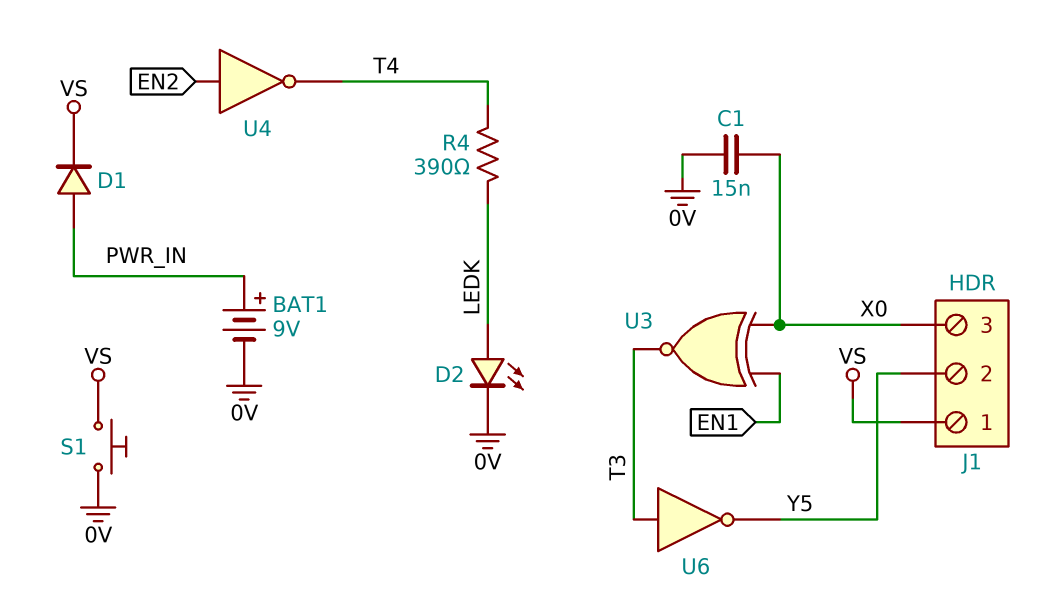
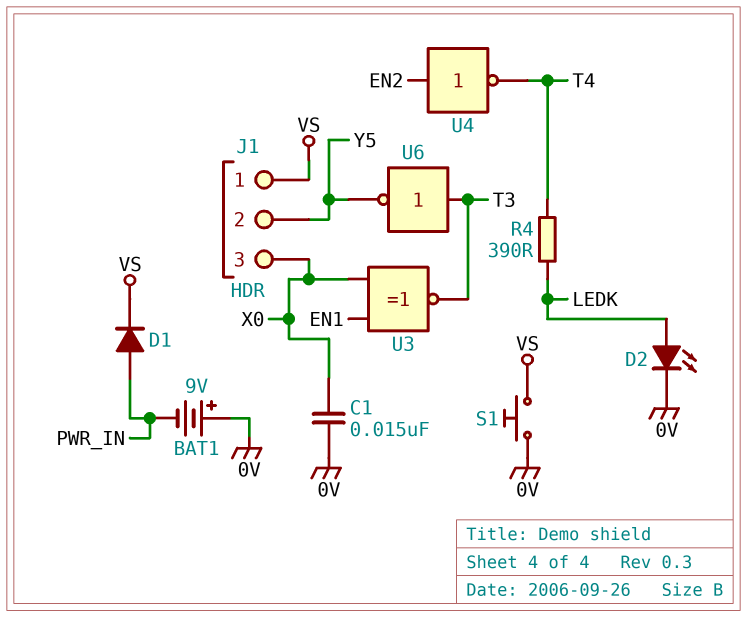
BAT1: 9V (plus PWR_IN, minus 0V) -> 9V (plus 0V, minus PWR_IN)

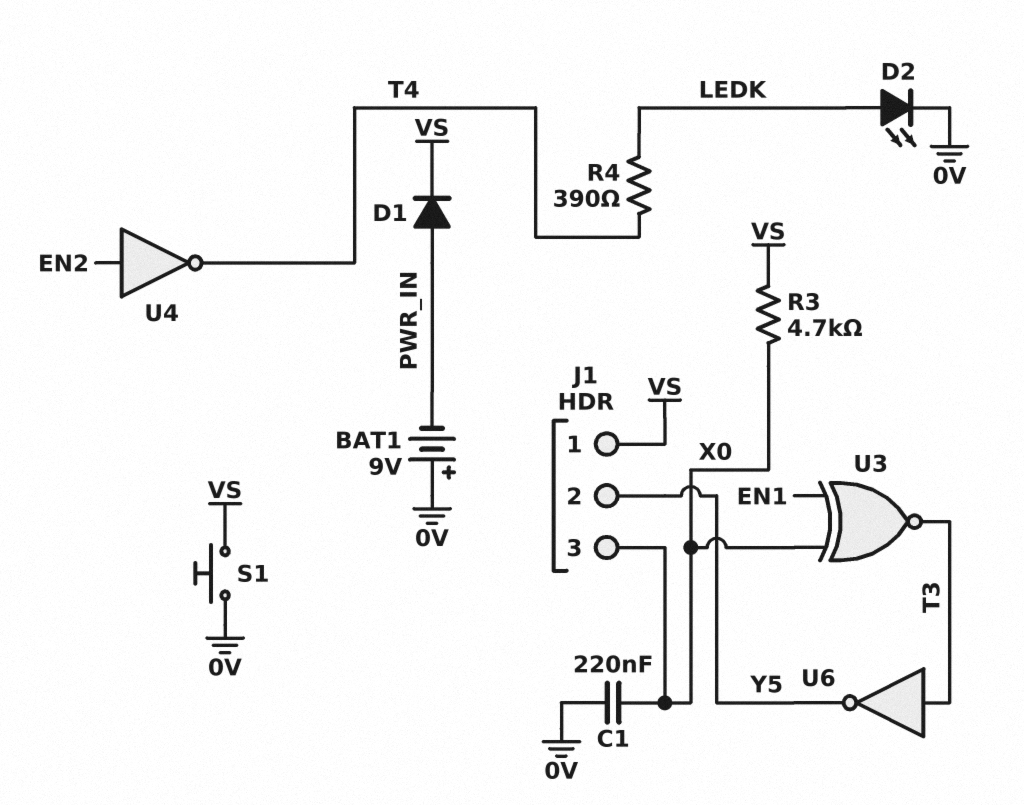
C1: 15nF (0V, X0) -> 220nF (0V, X0)
R3: none -> 4.7k (VS, X0)

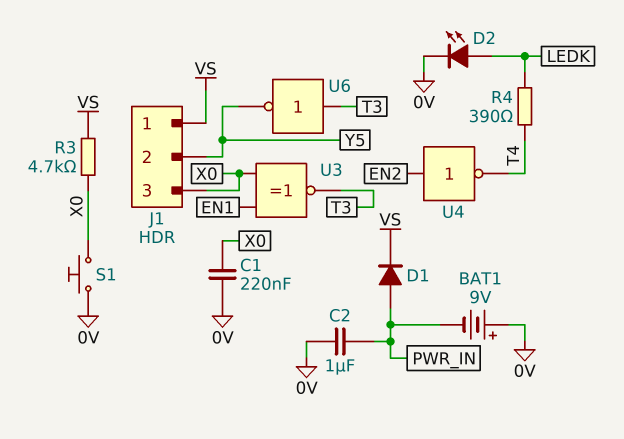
C2: none -> 1uF (0V, PWR_IN)
S1: button (0V, VS) -> button (0V, X0)

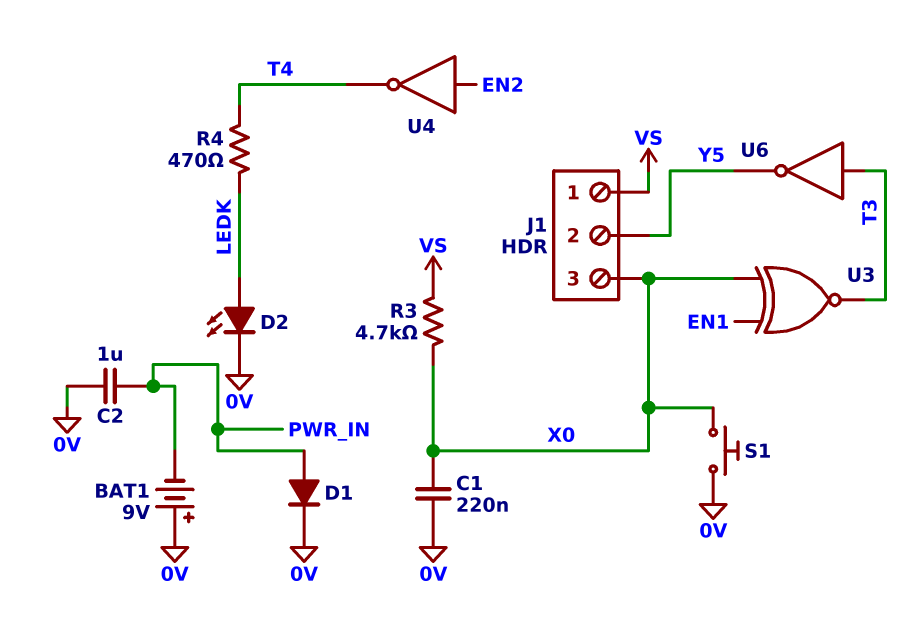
D1: diode (A PWR_IN, K VS) -> diode (A PWR_IN, K 0V)
R4: 390 (LEDK, T4) -> 470 (LEDK, T4)

